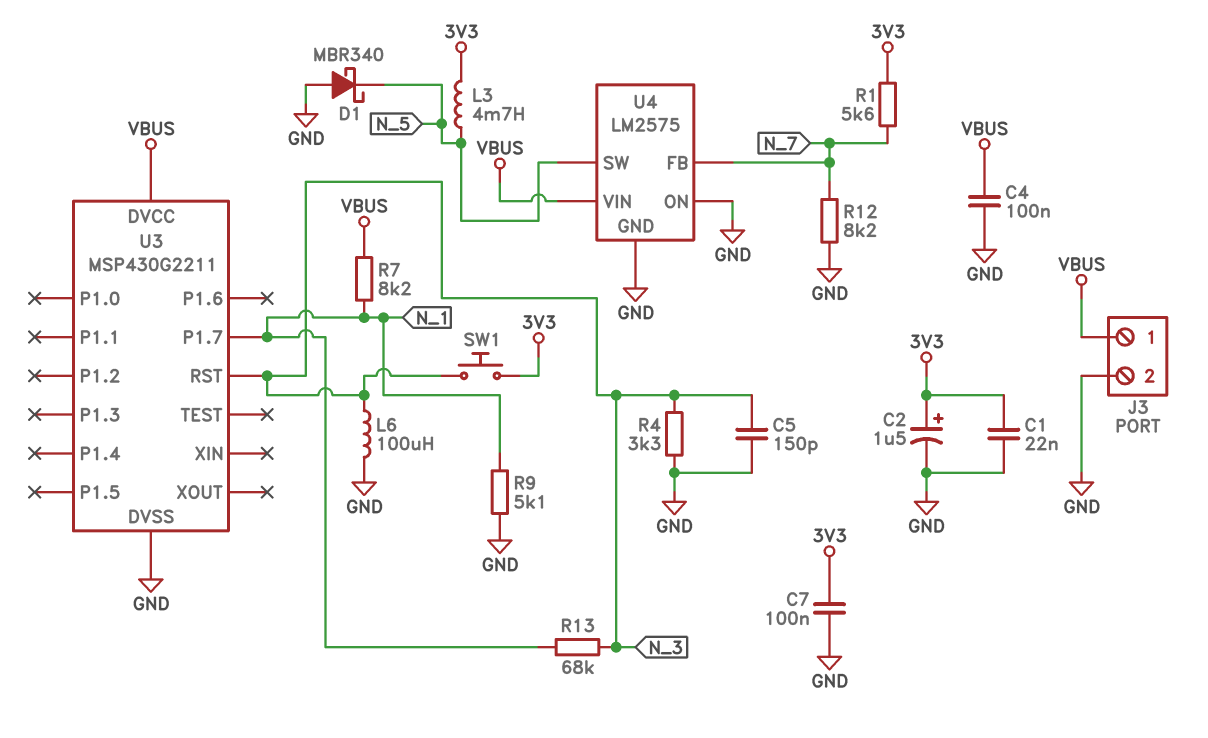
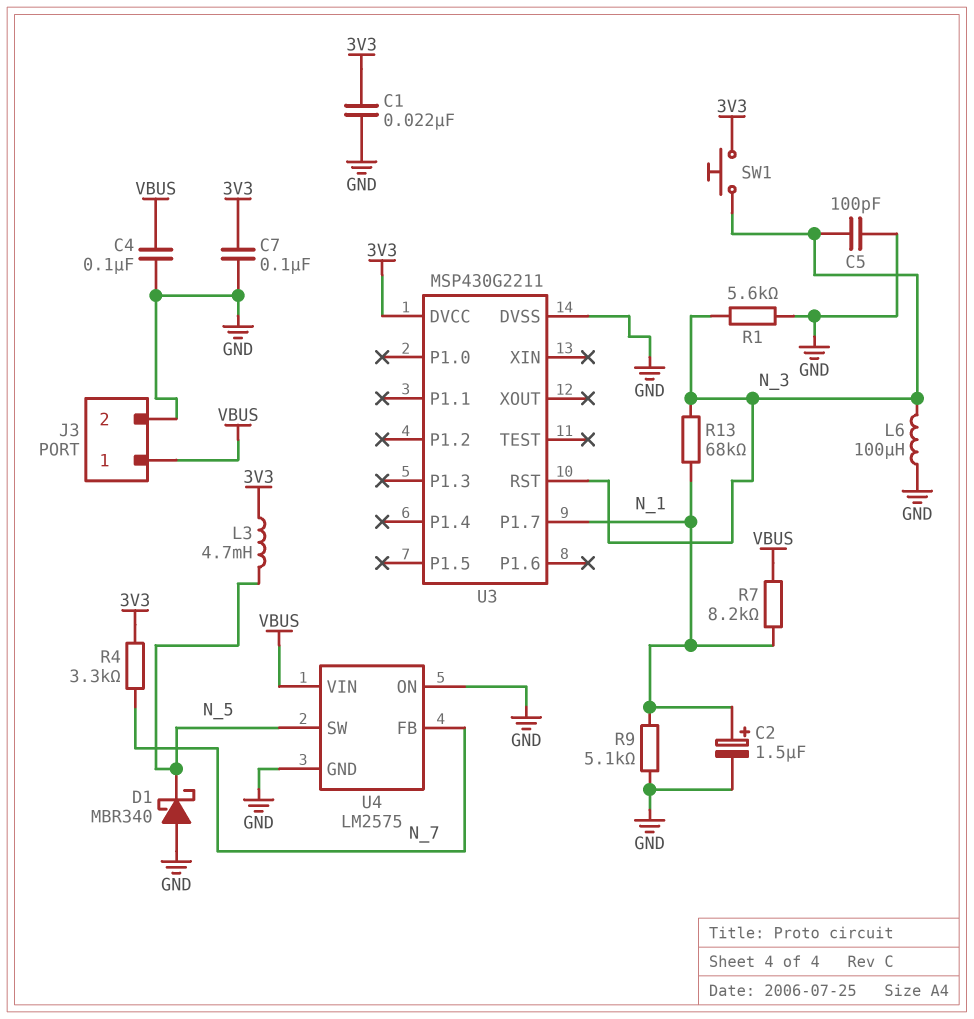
C2: 1.5uF (plus 3V3, minus GND) -> 1.5uF (plus N_1, minus GND)
C5: 150pF (GND, N_3) -> 100pF (GND, N_3)
R1: 5.6k (3V3, N_7) -> 5.6k (GND, N_3)
R4: 3.3k (GND, N_3) -> 3.3k (3V3, N_7)
R12: 8.2k (GND, N_7) -> none
U3 pin DVCC: VBUS -> 3V3

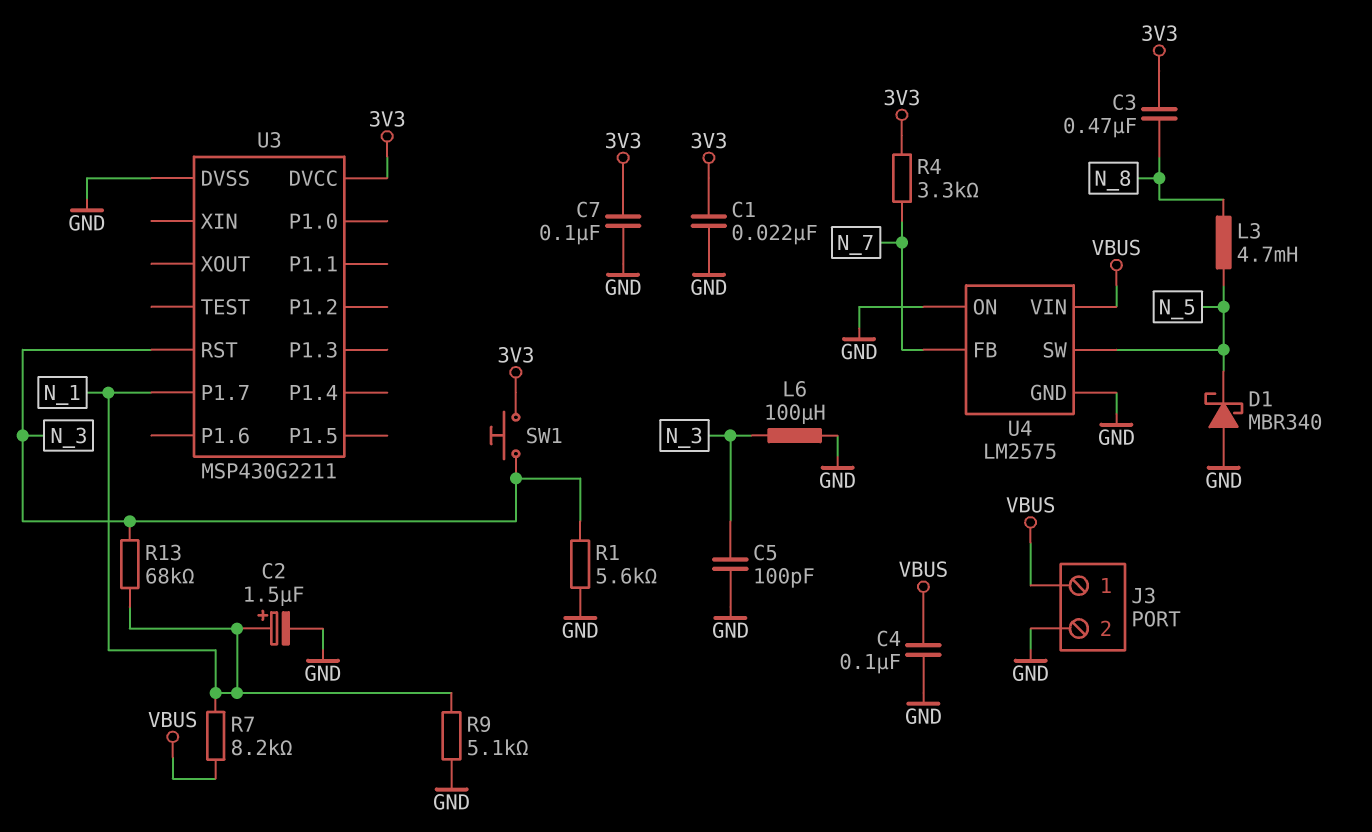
C3: none -> 470nF (3V3, N_8)
L3: 4.7mH (3V3, N_5) -> 4.7mH (N_5, N_8)

